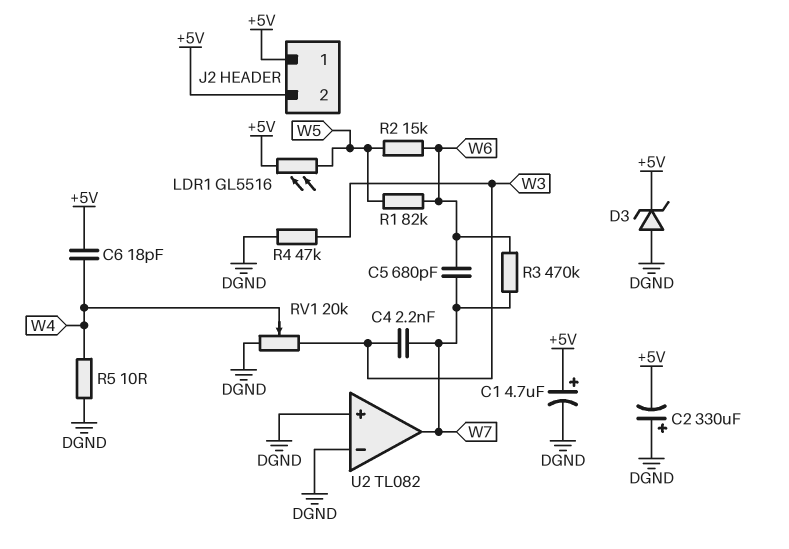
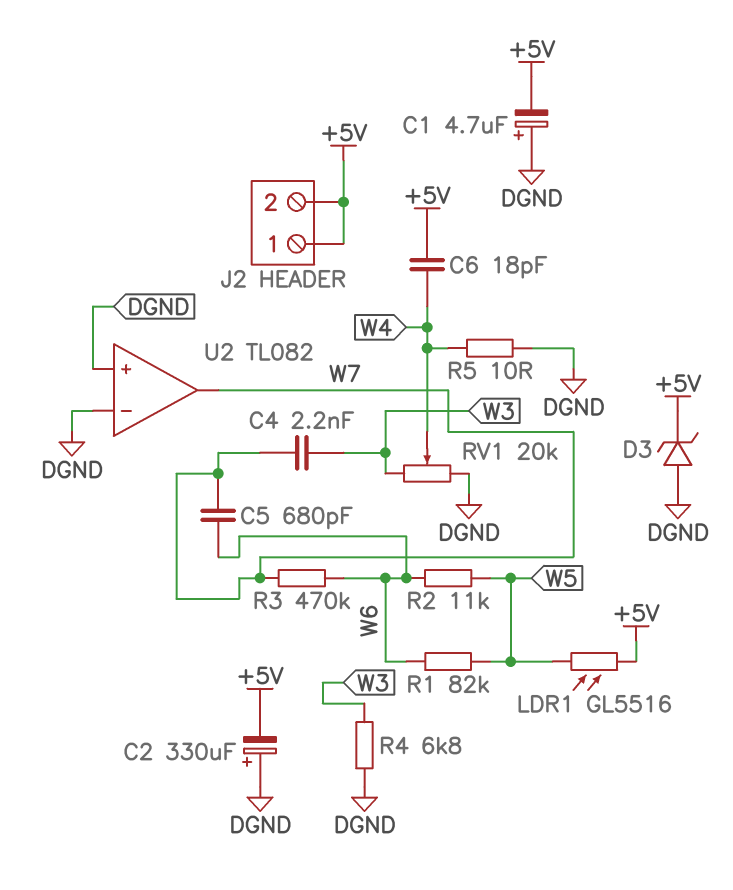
C1: 4.7uF (plus +5V, minus DGND) -> 4.7uF (plus DGND, minus +5V)
R2: 15k (W5, W6) -> 11k (W5, W6)
R4: 47k (DGND, W3) -> 6.8k (DGND, W3)

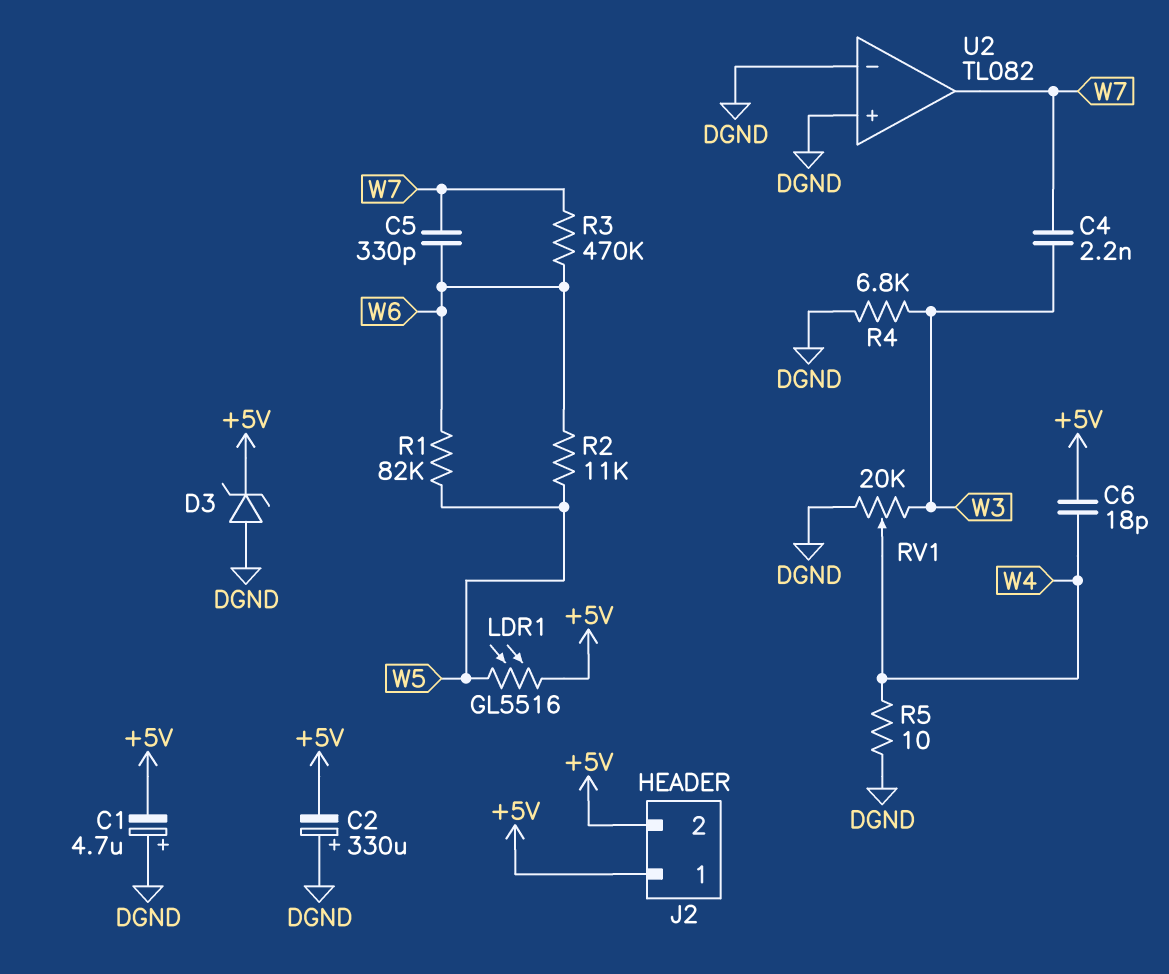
C5: 680pF (W6, W7) -> 330pF (W6, W7)

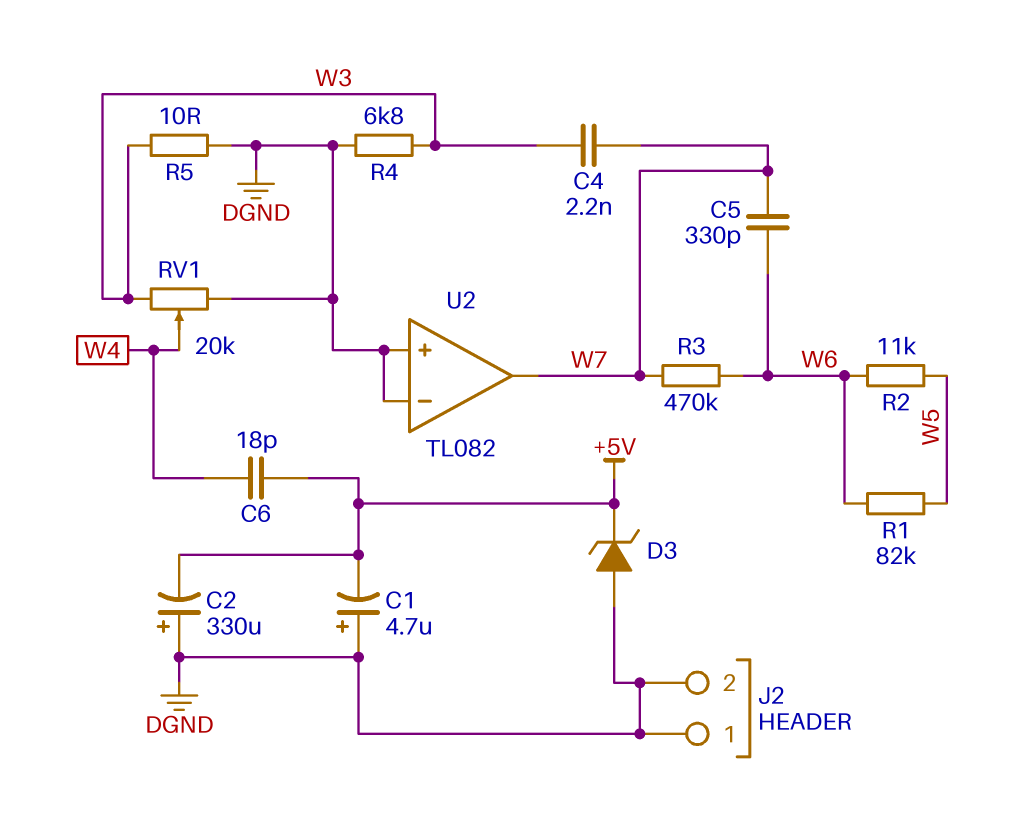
J2 pin 1: +5V -> DGND
J2 pin 2: +5V -> DGND
LDR1: GL5516 (+5V, W5) -> none
R5: 10 (DGND, W4) -> 10 (DGND, W3)

